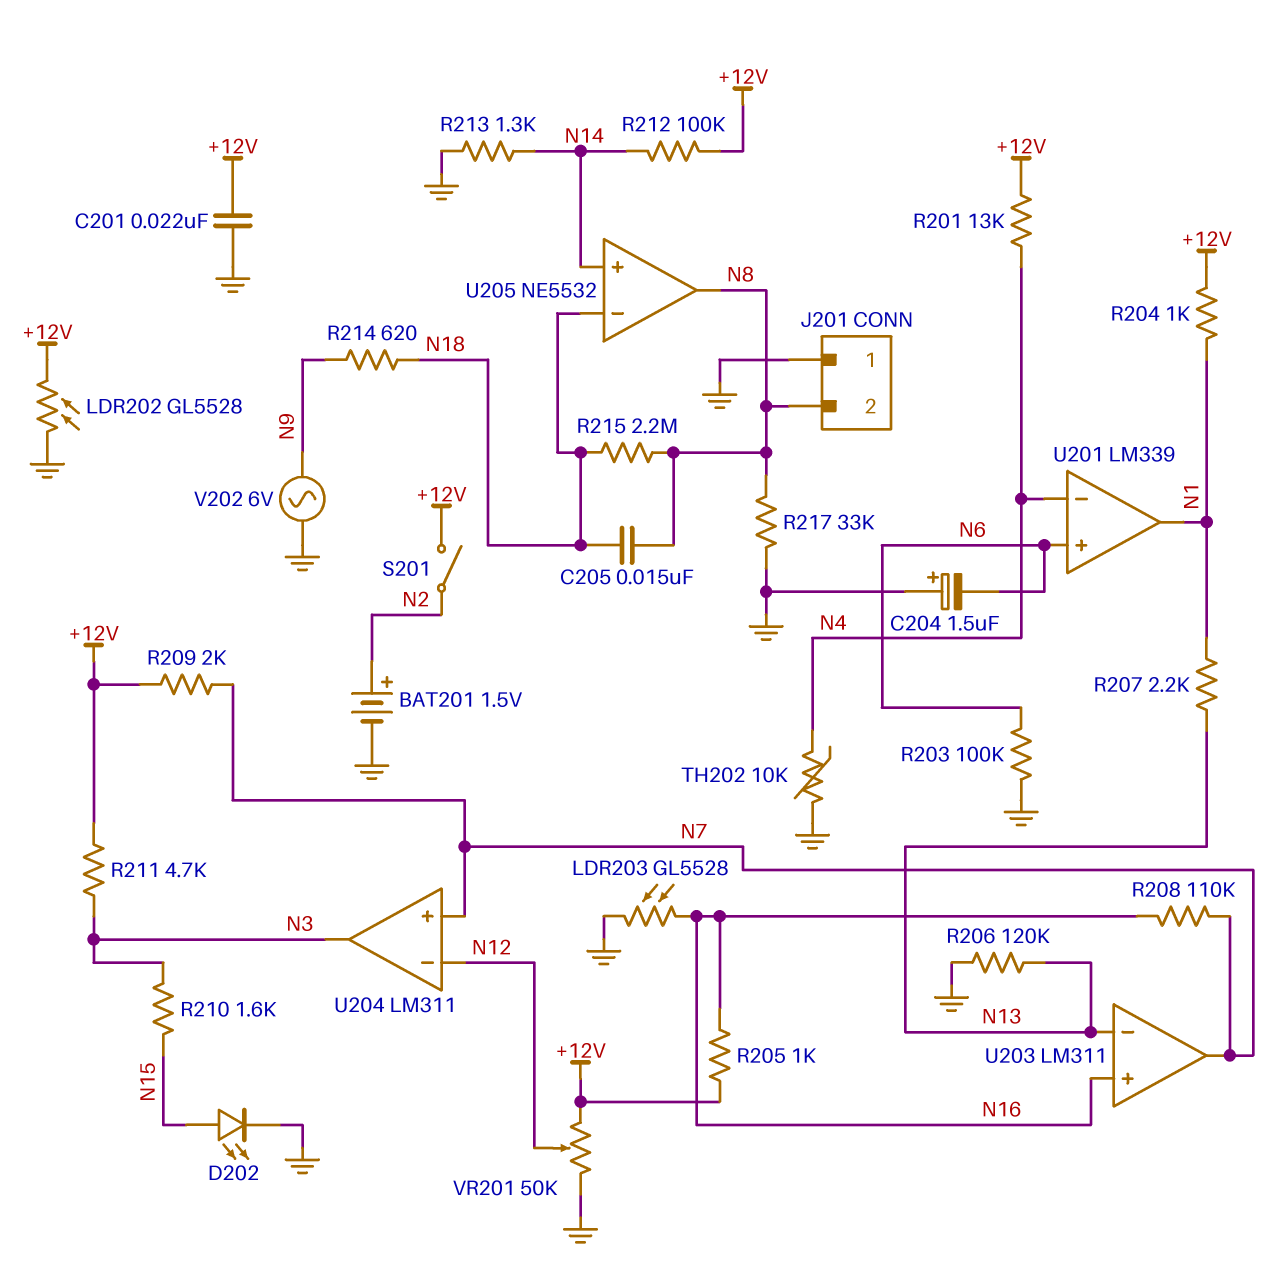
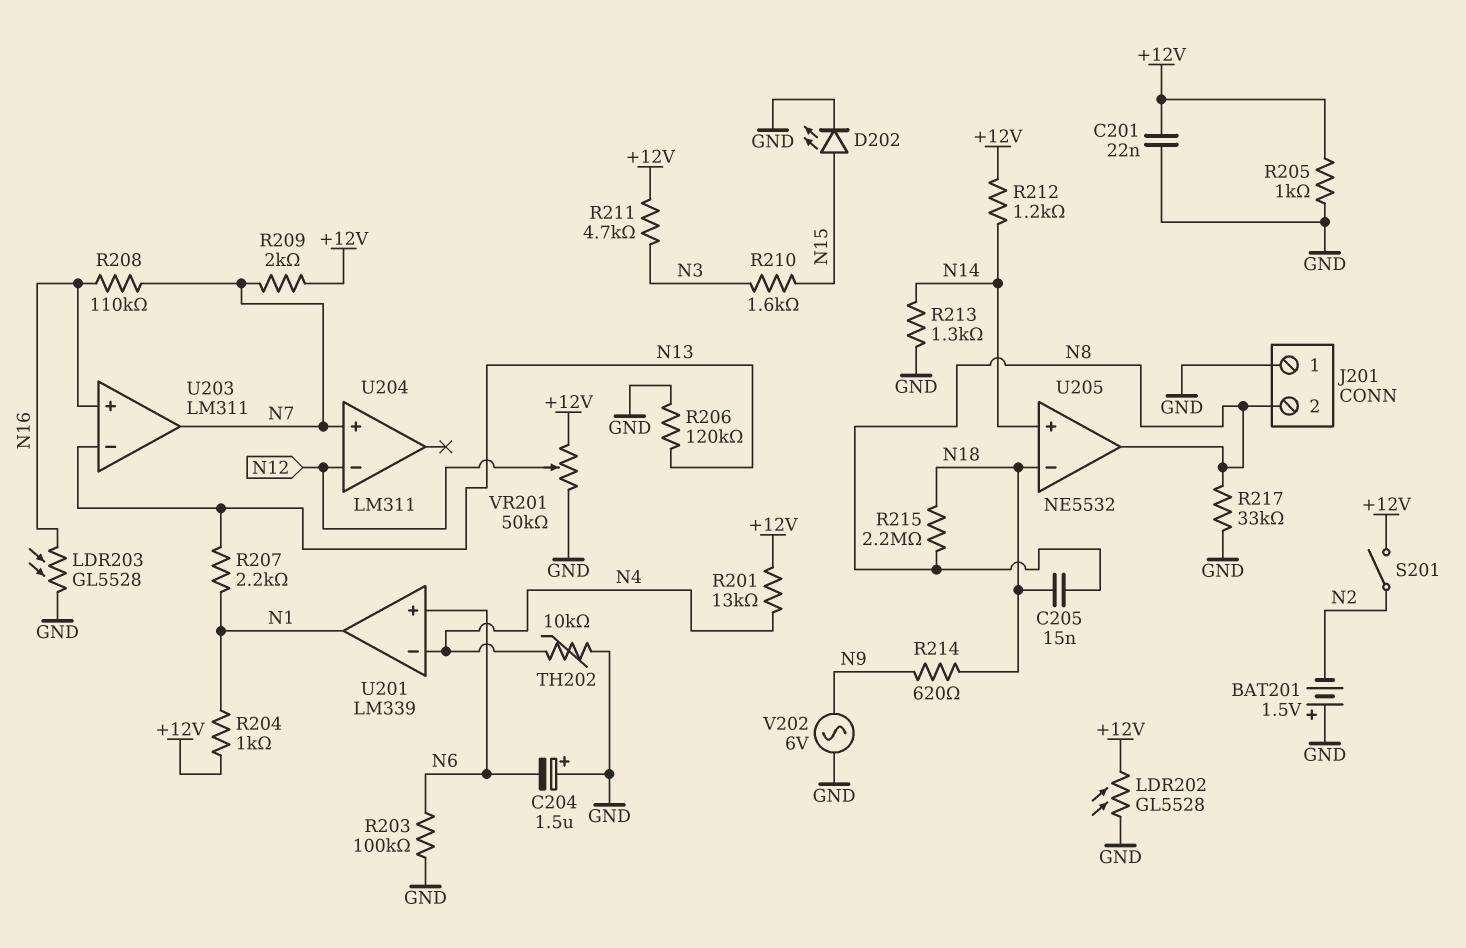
BAT201: 1.5V (plus N2, minus GND) -> 1.5V (plus GND, minus N2)
R205: 1k (+12V, N16) -> 1k (+12V, GND)
R212: 100k (+12V, N14) -> 1.2k (+12V, N14)
U204 pin out: N3 -> none

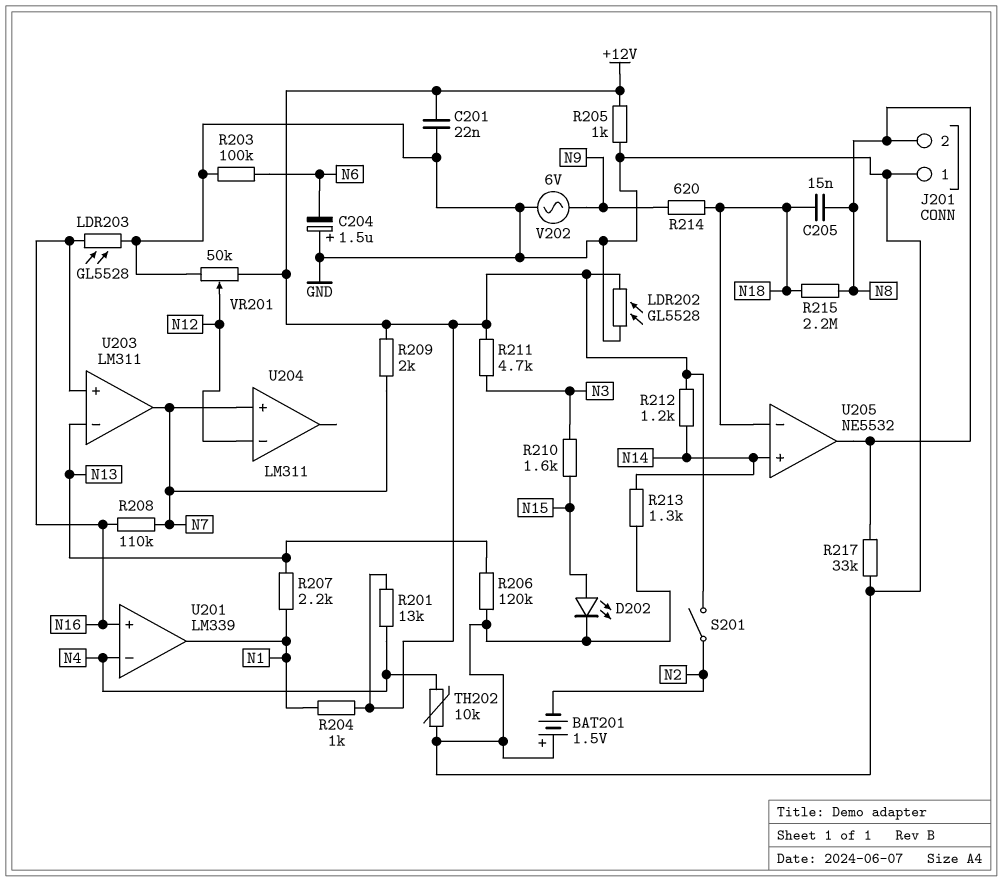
U201 pin in+: N6 -> N16

